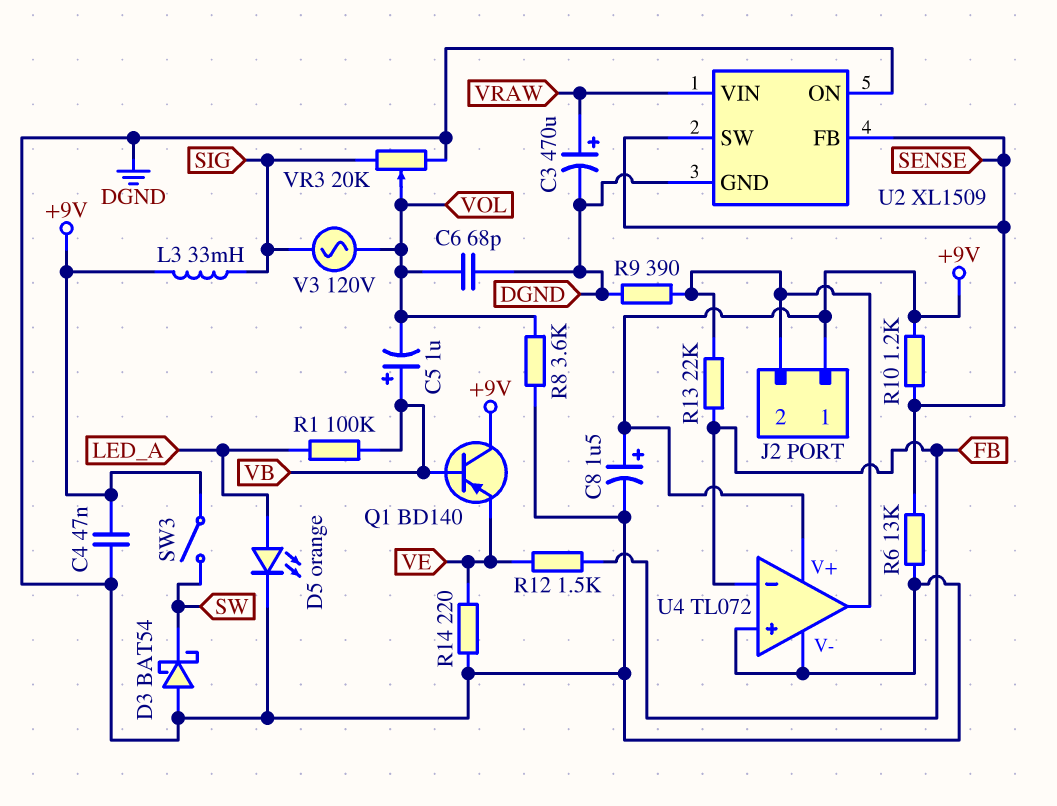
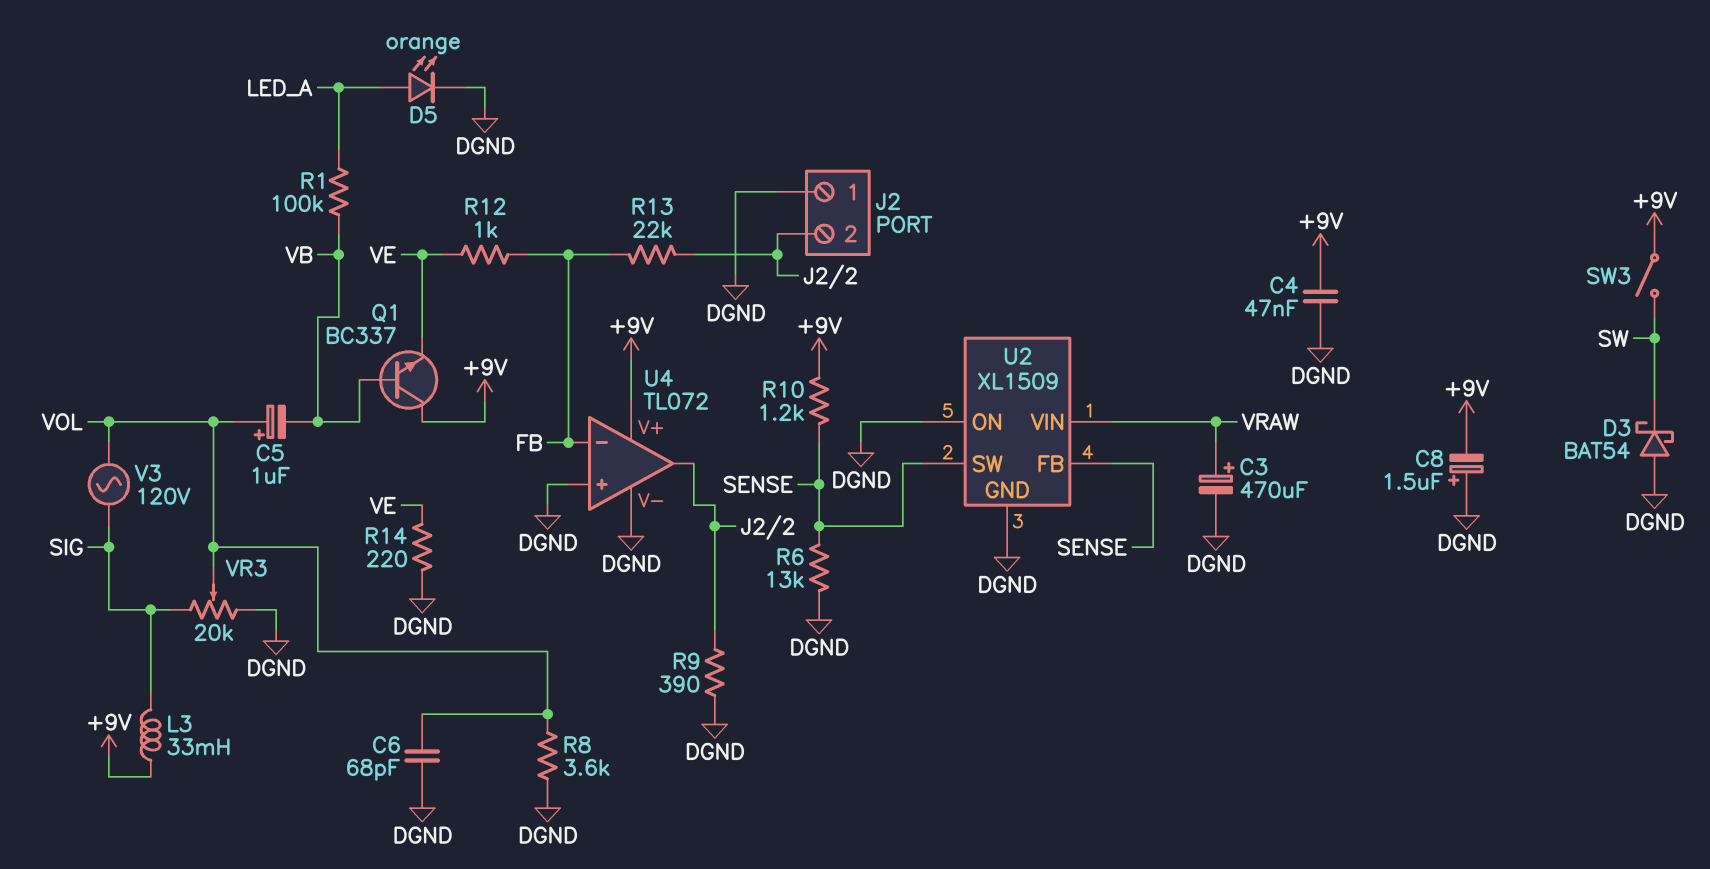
C5: 1uF (plus VB, minus VOL) -> 1uF (plus VOL, minus VB)
C8: 1.5uF (plus +9V, minus DGND) -> 1.5uF (plus DGND, minus +9V)
J2 pin 1: +9V -> DGND
Q1: PNP BD140 (B VB, C +9V, E VE) -> NPN BC337 (B VB, C +9V, E VE)
R12: 1.5k (FB, VE) -> 1k (FB, VE)

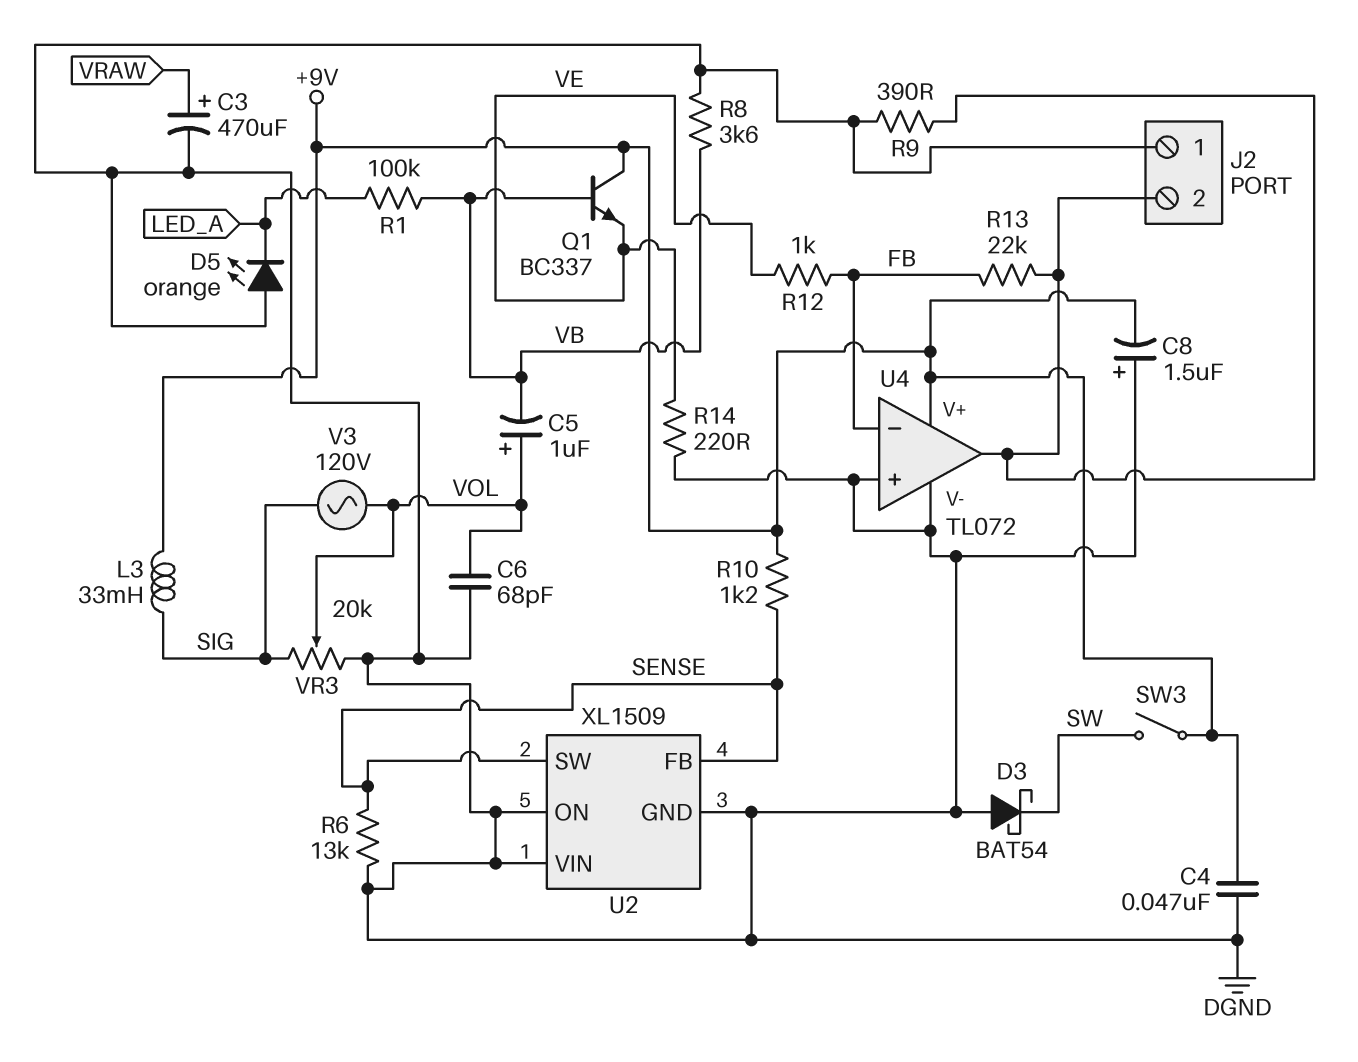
D5: LED orange (A LED_A, K DGND) -> LED orange (A DGND, K LED_A)
R8: 3.6k (DGND, VOL) -> 3.6k (DGND, VB)
U2 pin VIN: VRAW -> DGND

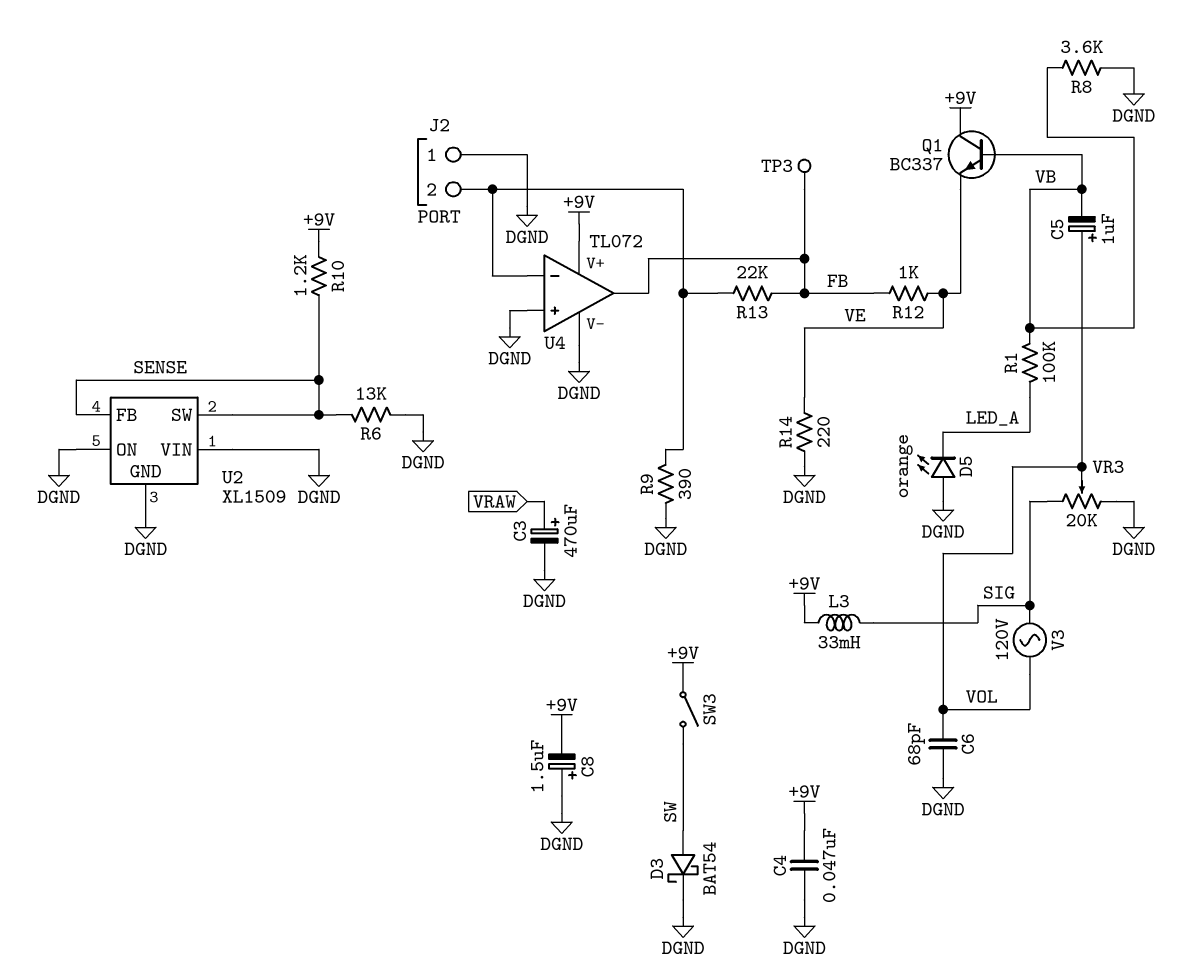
D3: schottky BAT54 (A DGND, K SW) -> schottky BAT54 (A SW, K DGND)
TP3: none -> test point (FB)
U4 pin in-: FB -> J2/2
U4 pin out: J2/2 -> FB

